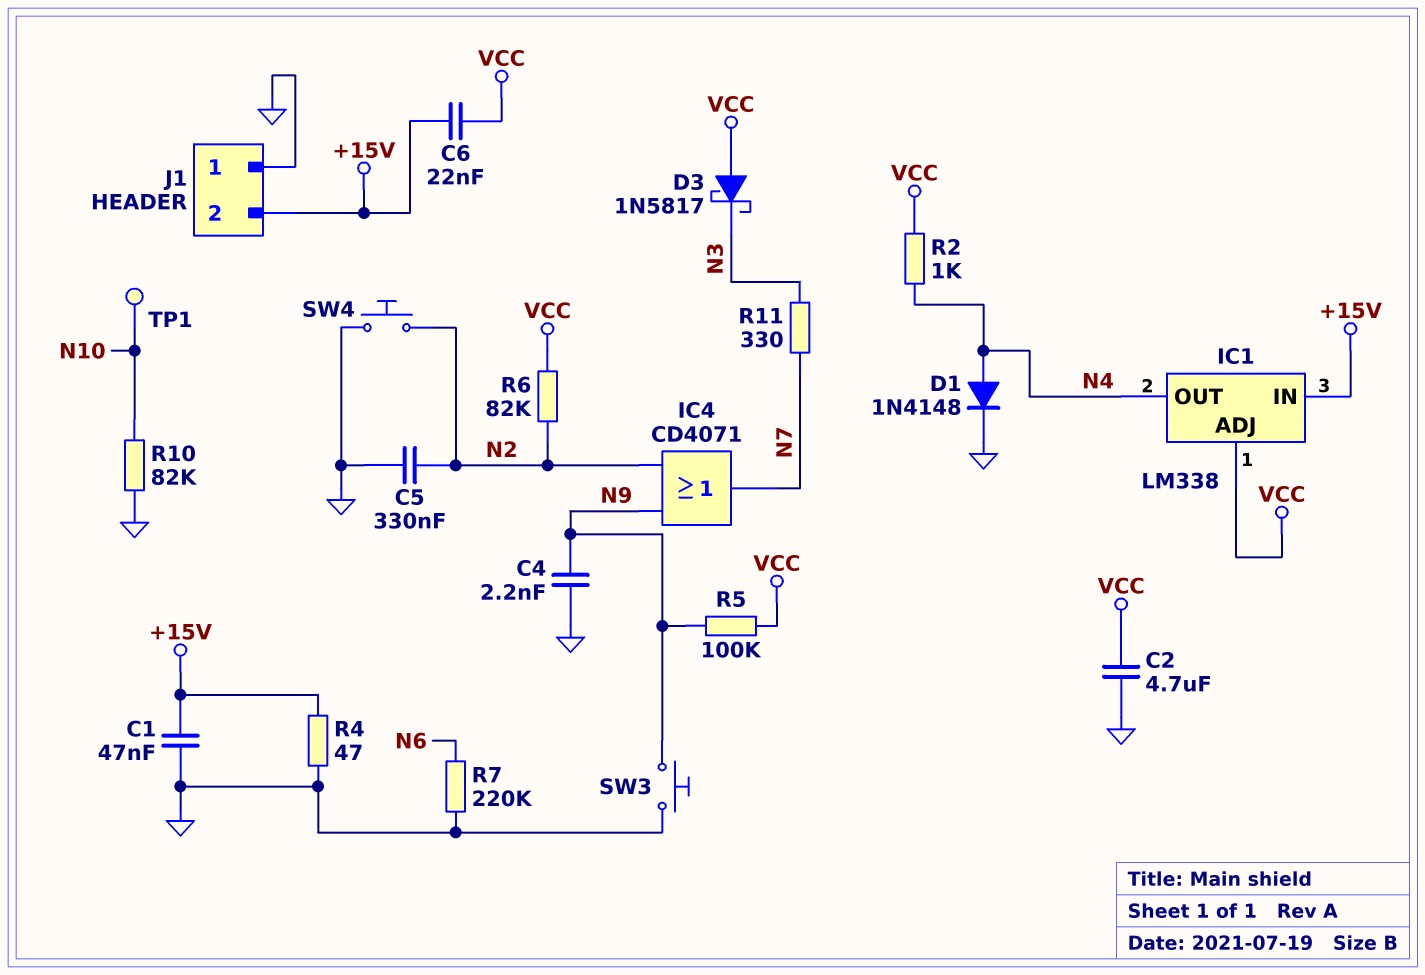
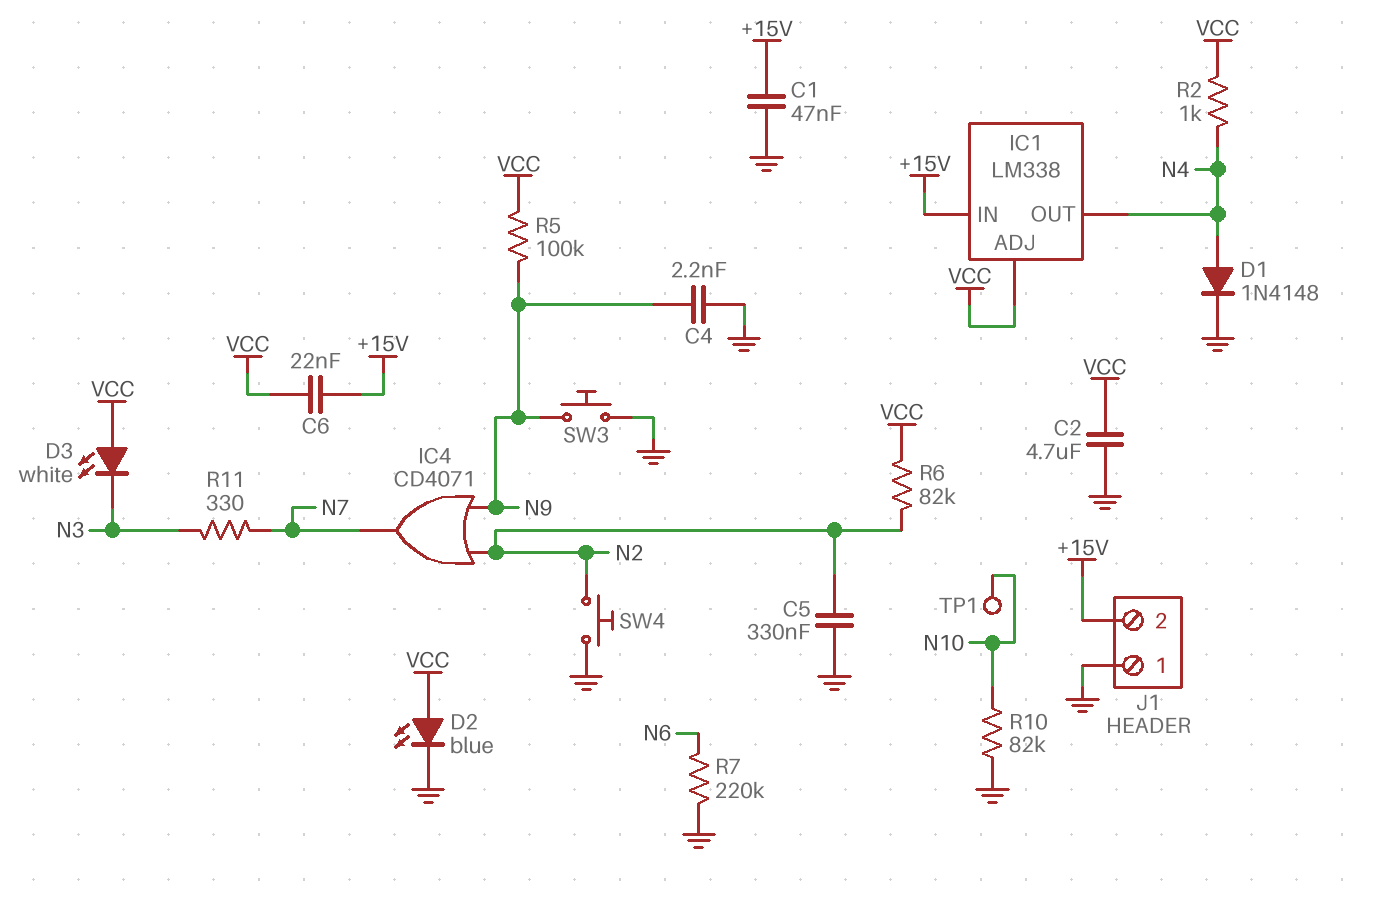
D2: none -> LED blue (A VCC, K GND)
D3: schottky 1N5817 (A VCC, K N3) -> LED white (A VCC, K N3)
R4: 47 (+15V, GND) -> none

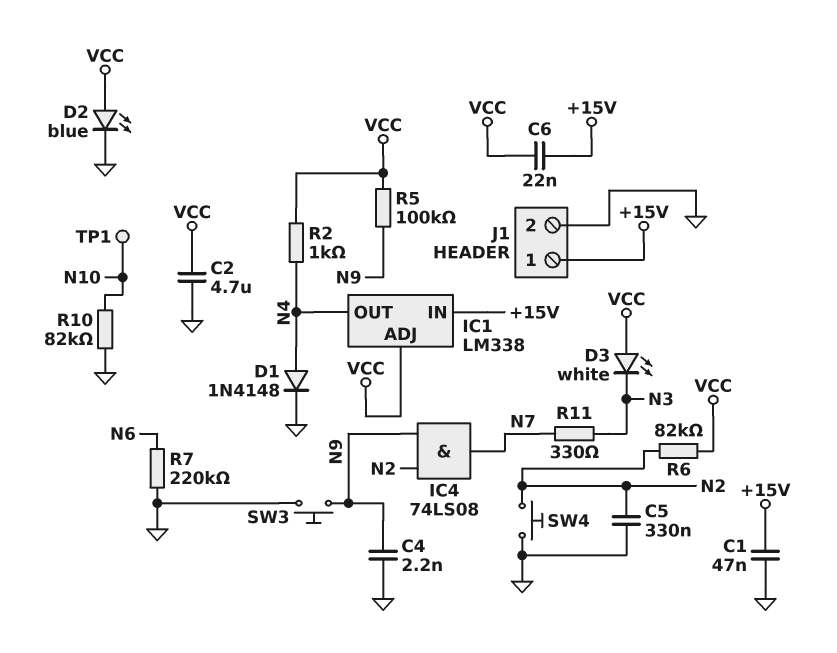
IC4: OR CD4071 (in N2, in N9, out N7) -> AND 74LS08 (in N2, in N9, out N7)
J1 pin 1: GND -> +15V
J1 pin 2: +15V -> GND

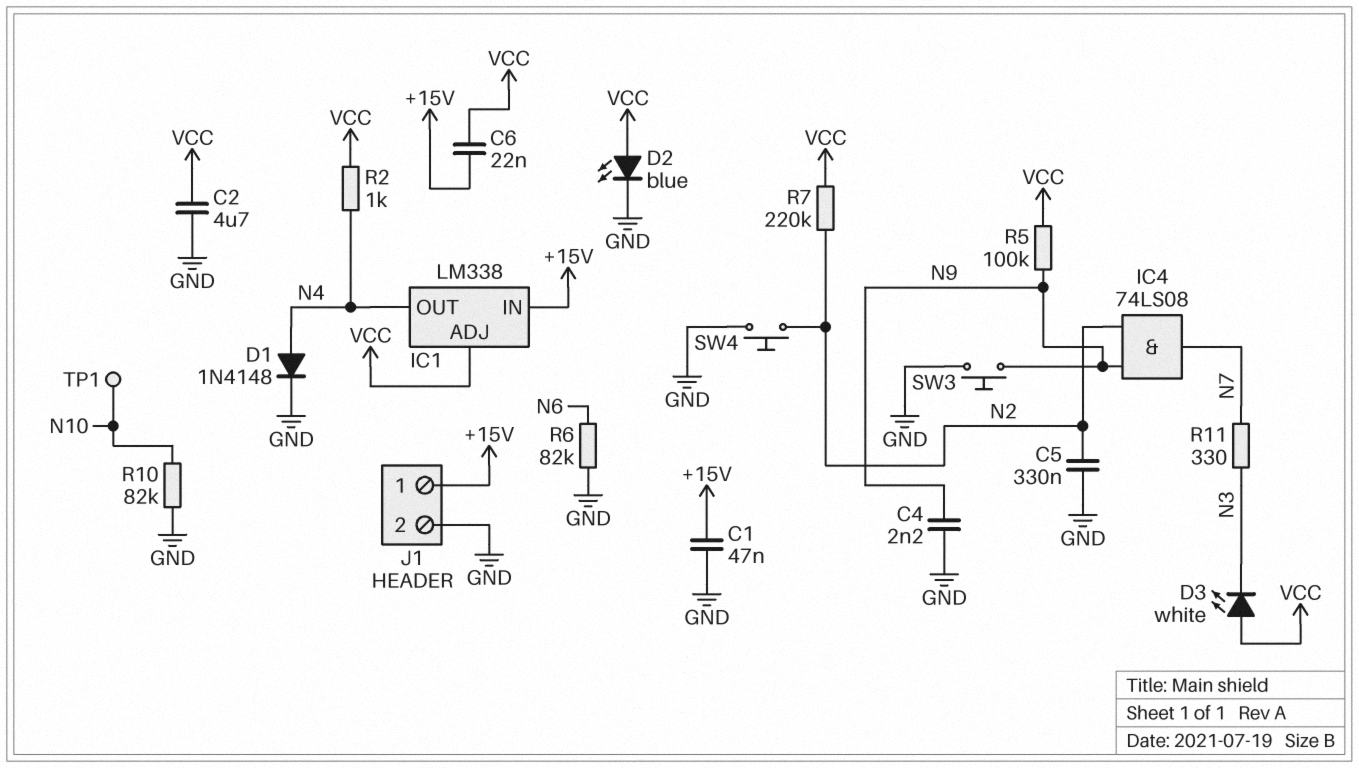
R6: 82k (N2, VCC) -> 82k (GND, N6)
R7: 220k (GND, N6) -> 220k (N2, VCC)

